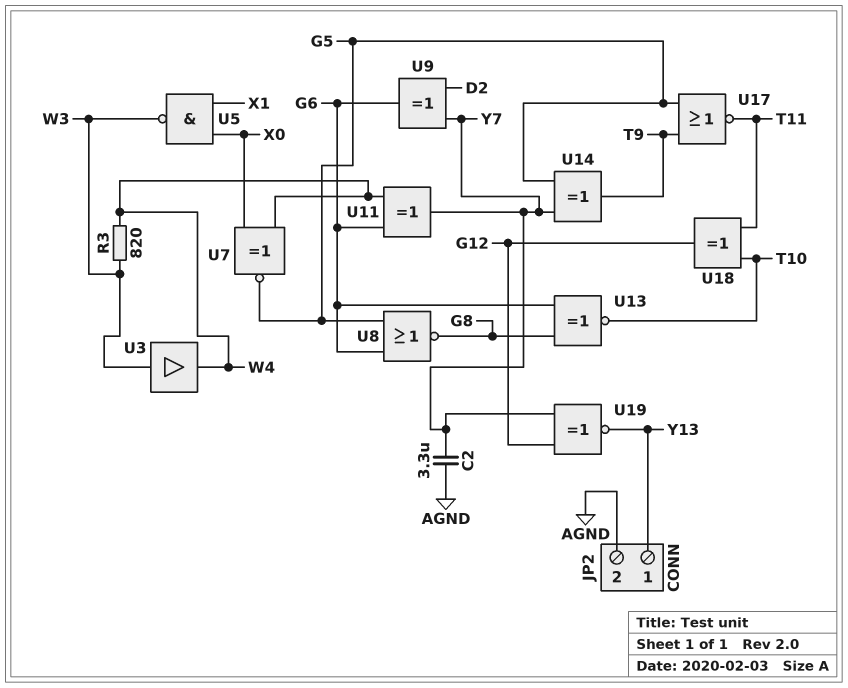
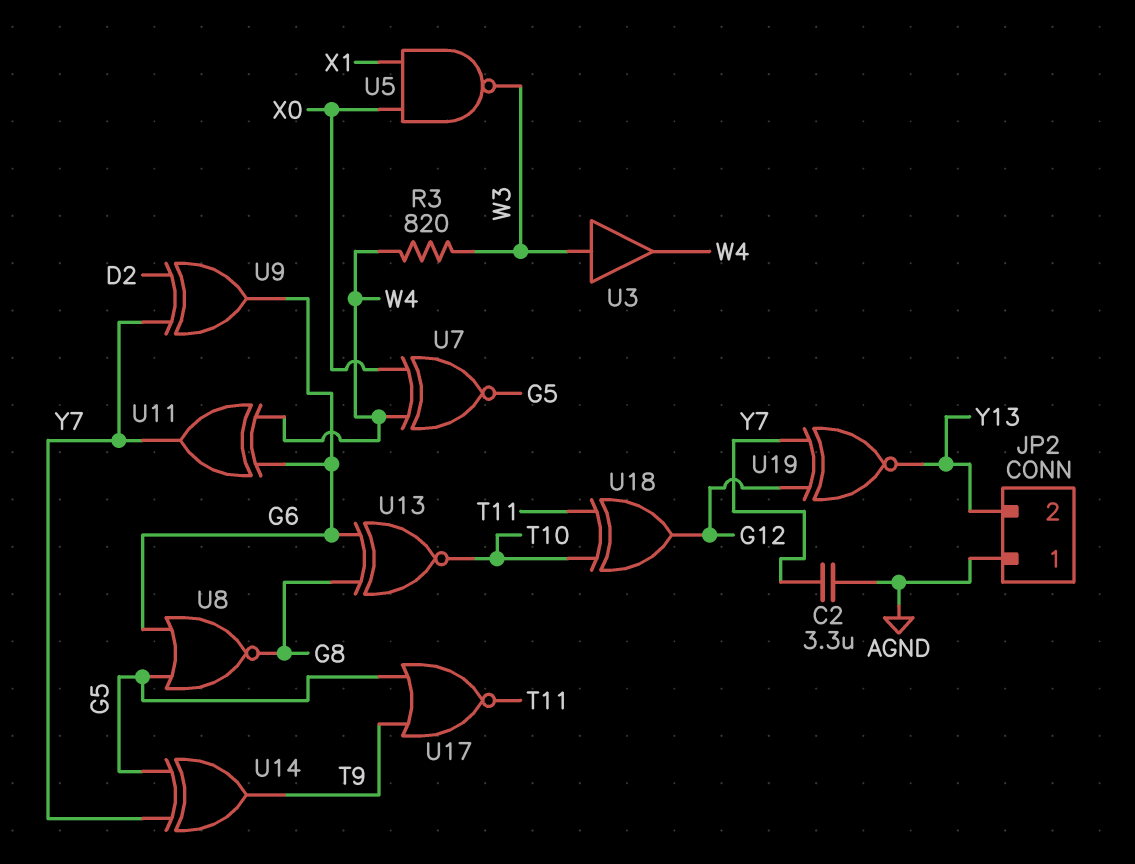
JP2 pin 1: Y13 -> AGND
JP2 pin 2: AGND -> Y13

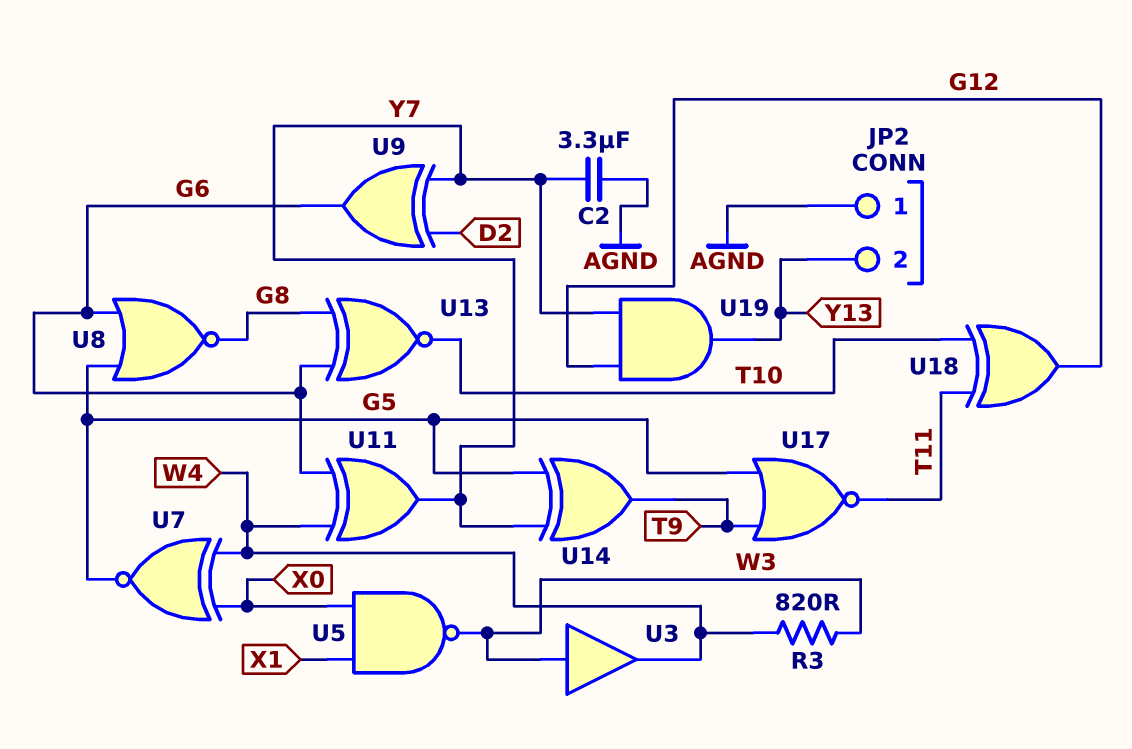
U19: XNOR (in G12, in Y7, out Y13) -> AND (in G12, in Y7, out Y13)

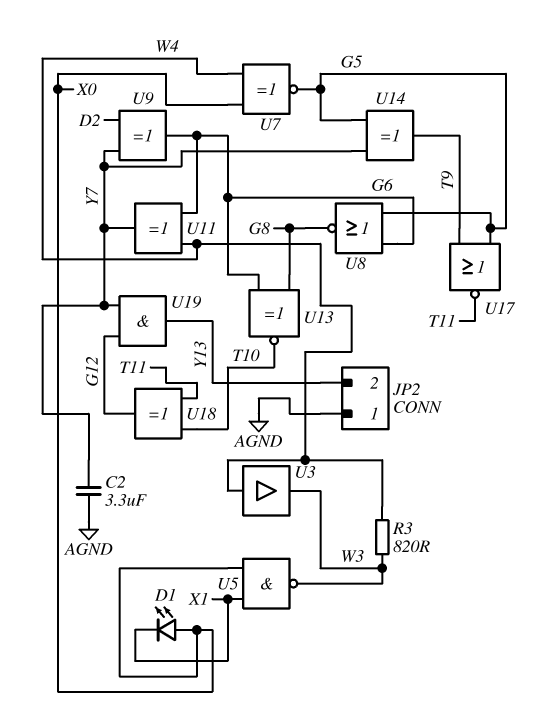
D1: none -> LED (A X0, K X1)
U3: buffer (in W3, out W4) -> buffer (in W4, out W3)

